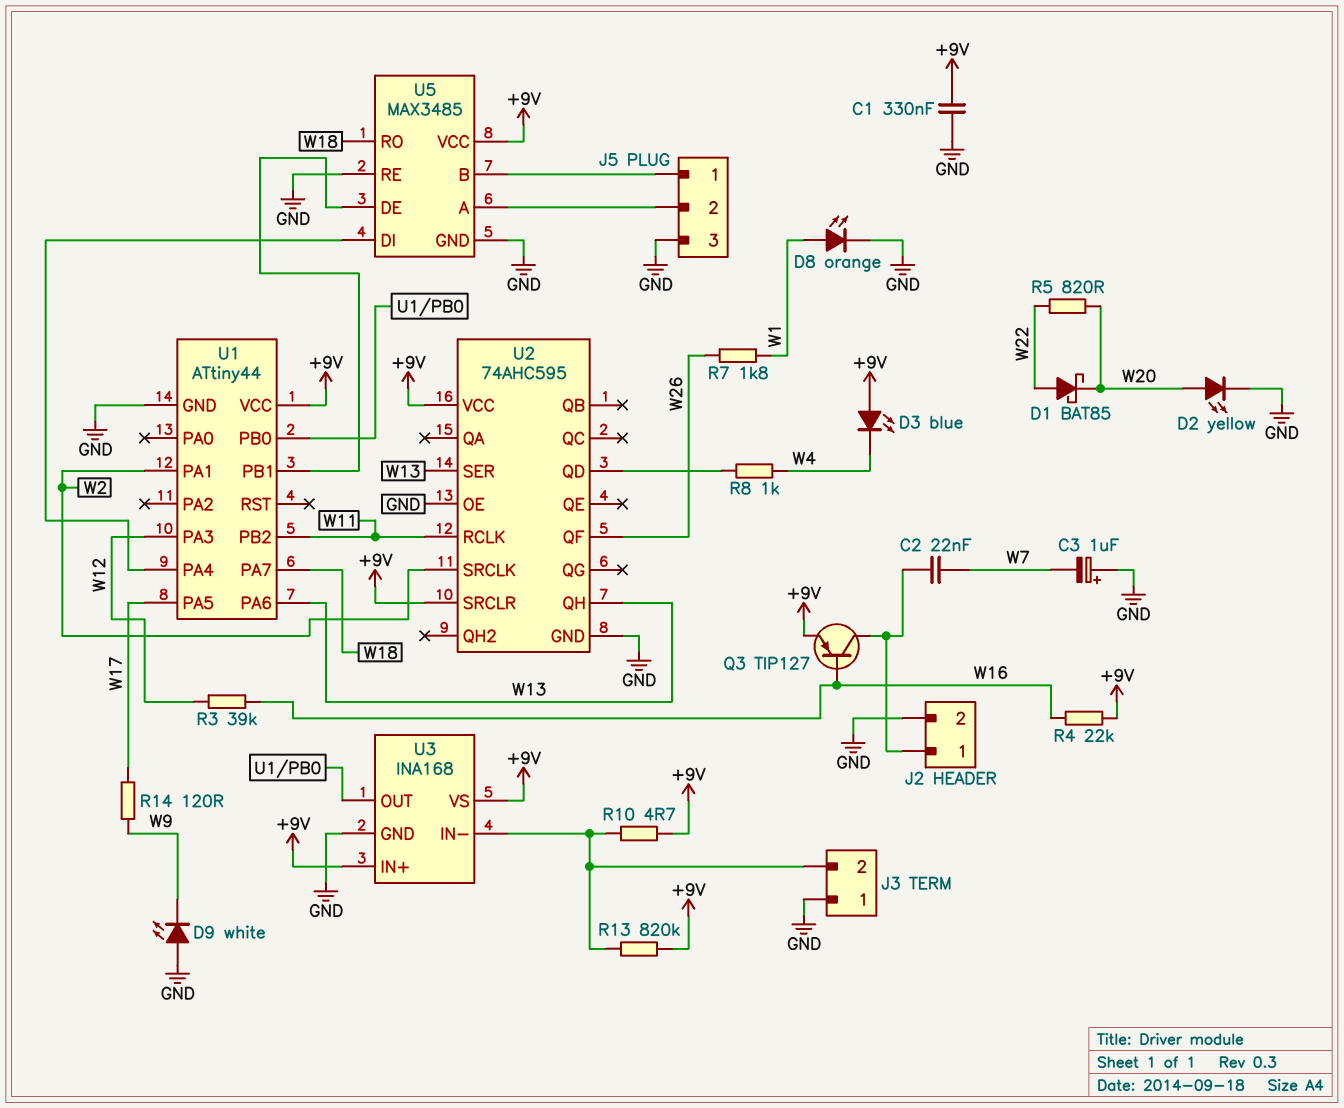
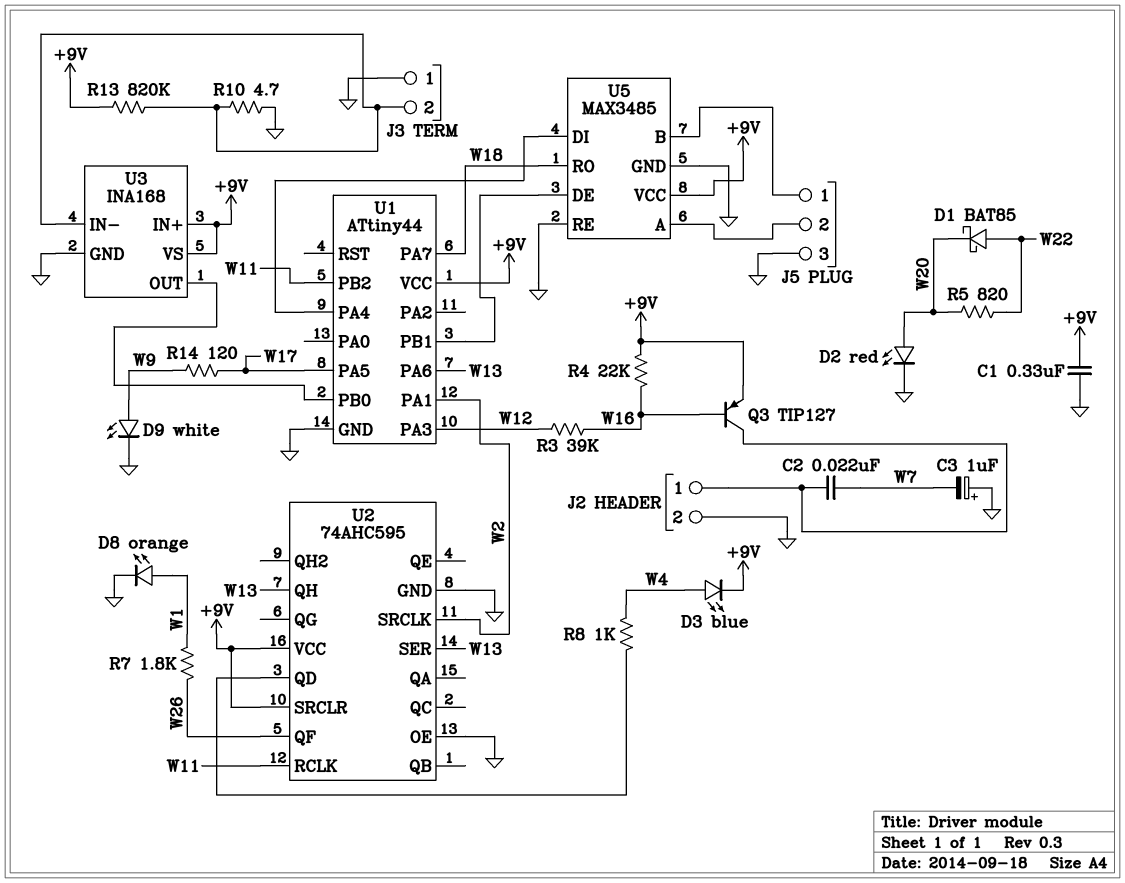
D2: LED yellow (A W20, K GND) -> LED red (A W20, K GND)
D3: LED blue (A +9V, K W4) -> LED blue (A W4, K +9V)
D9: LED white (A GND, K W9) -> LED white (A W9, K GND)
R10: 4.7 (+9V, J3/2) -> 4.7 (GND, J3/2)

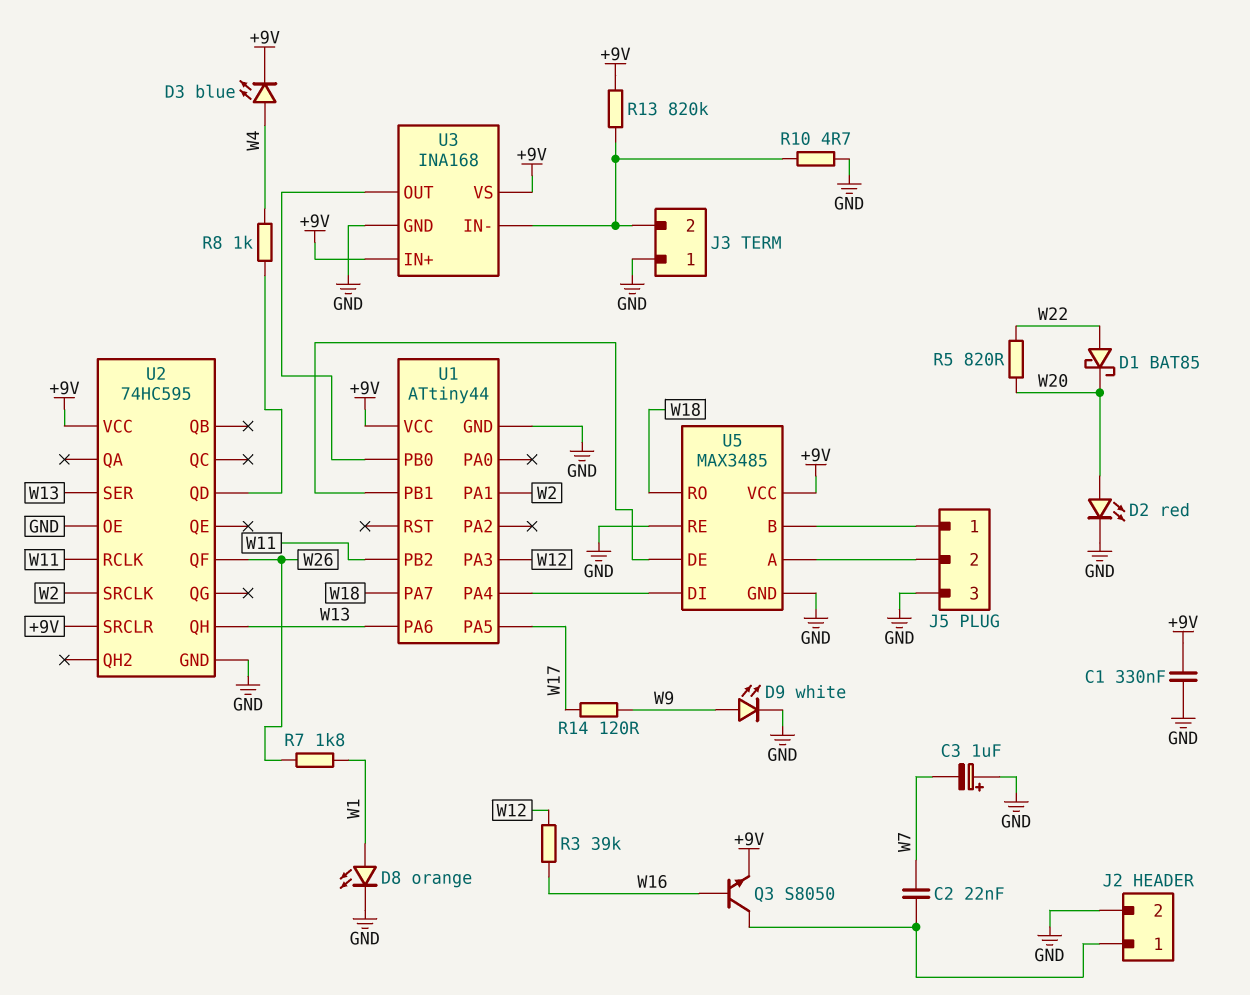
Q3: PNP TIP127 (B W16, C J2/1, E +9V) -> NPN S8050 (B W16, C J2/1, E +9V)
R4: 22k (+9V, W16) -> none
U2: 74AHC595 -> 74HC595

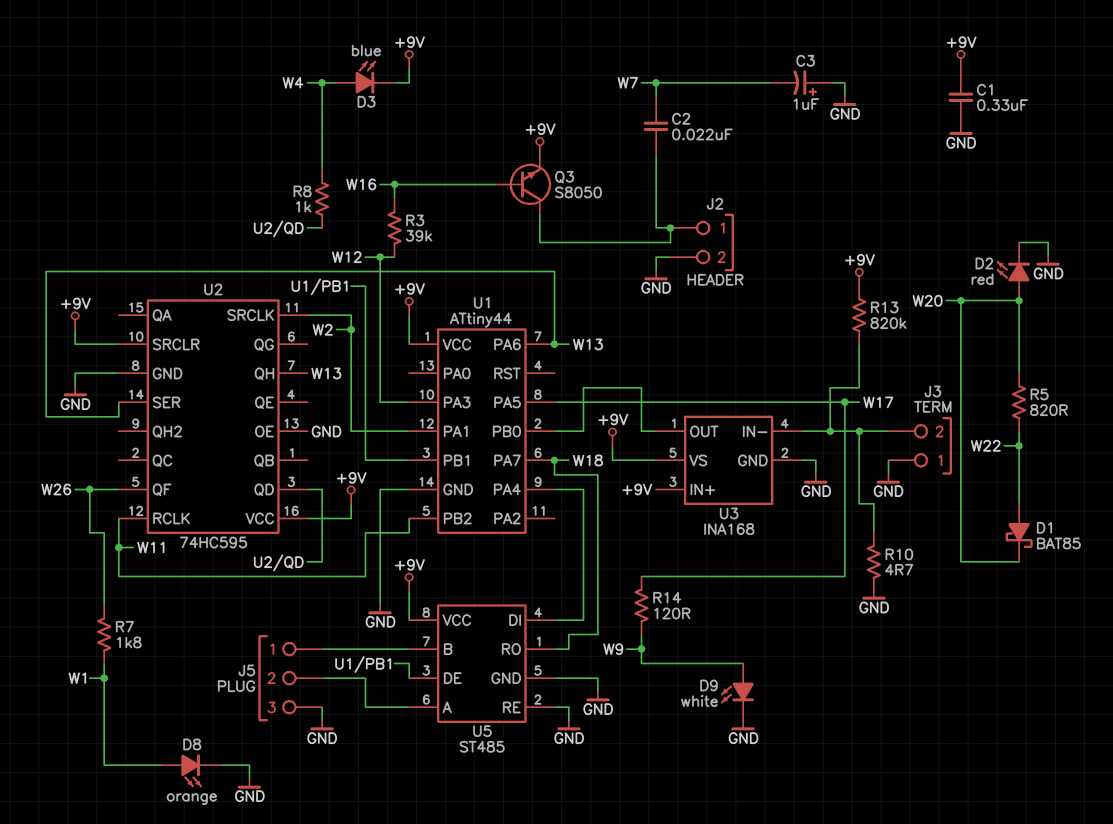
U5: MAX3485 -> ST485

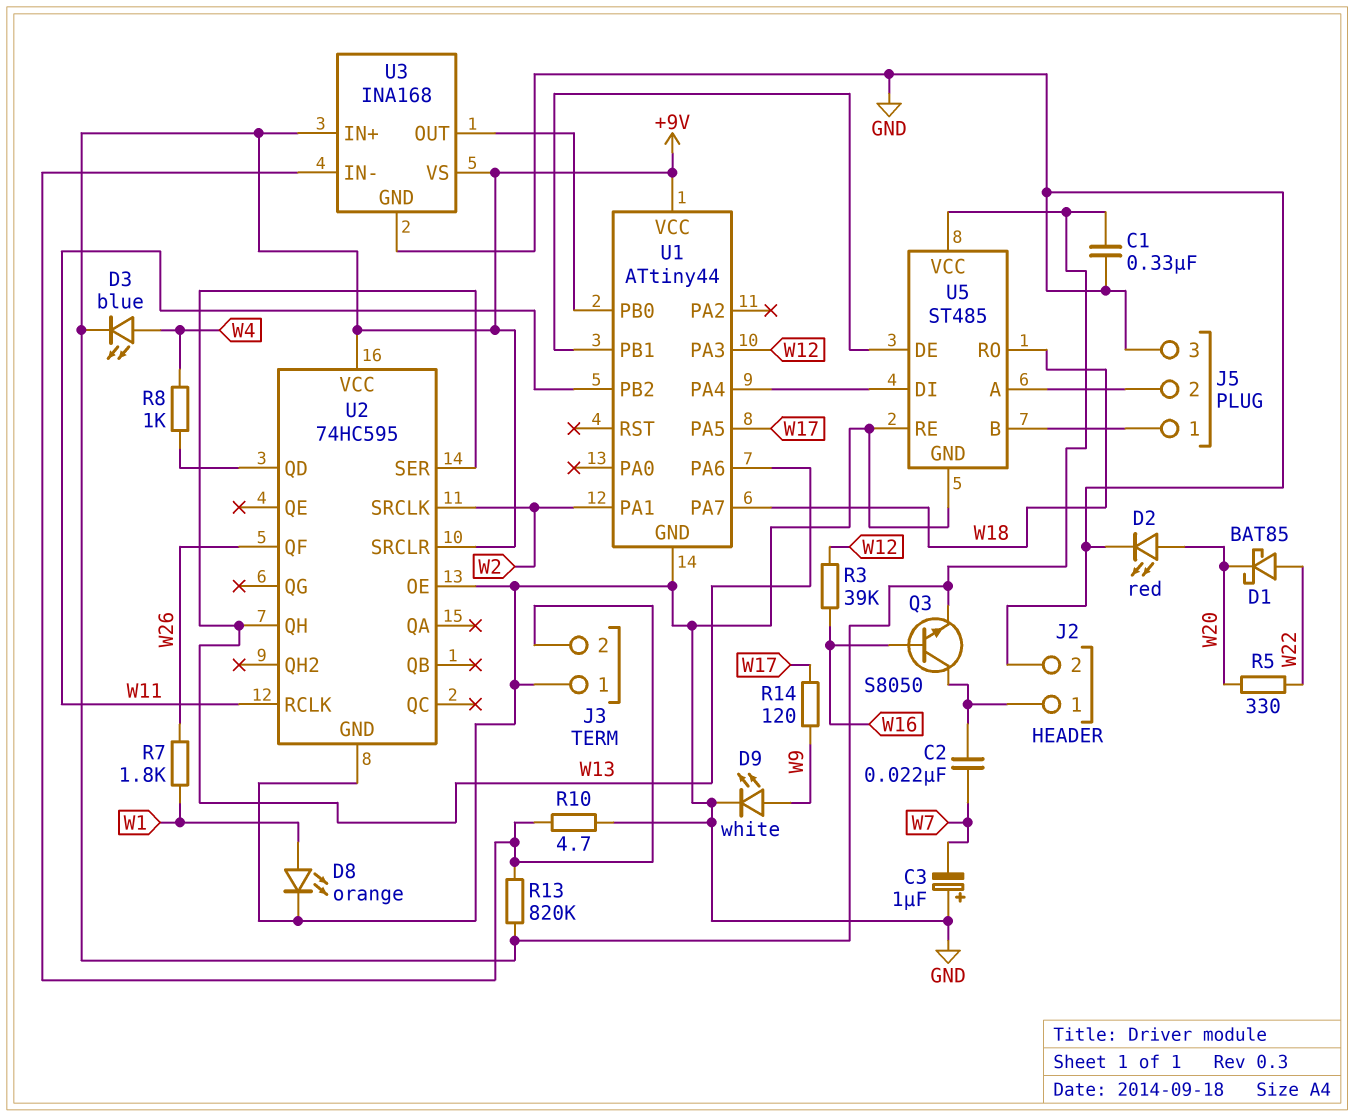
R5: 820 (W20, W22) -> 330 (W20, W22)

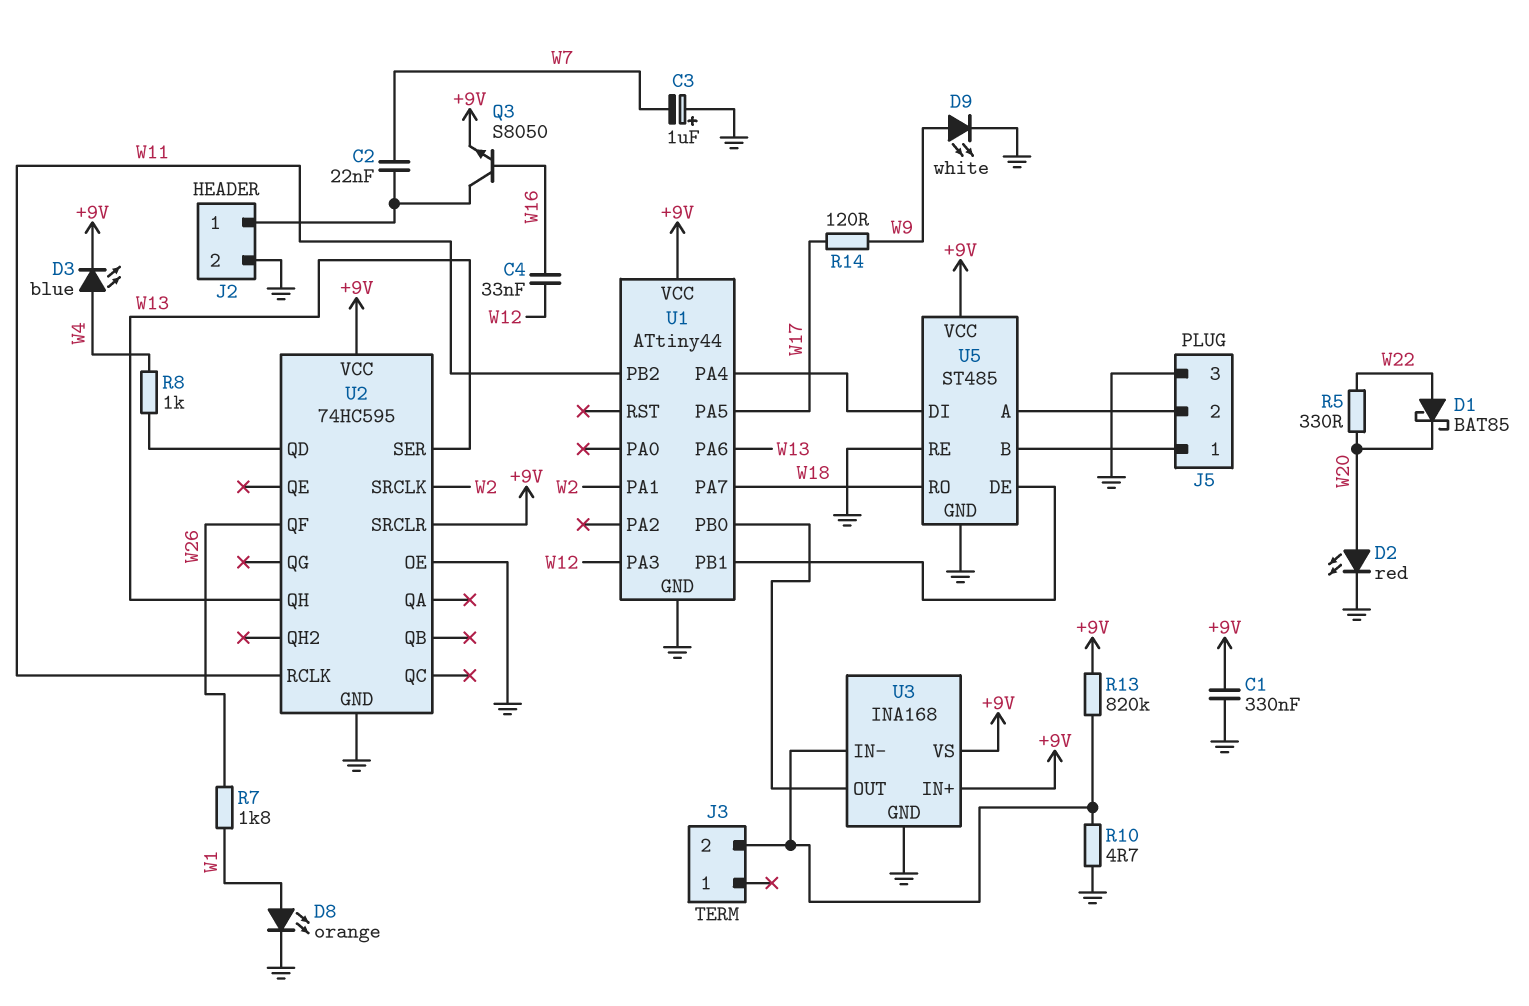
C4: none -> 33nF (W12, W16)
J3 pin 1: GND -> none
R3: 39k (W12, W16) -> none

